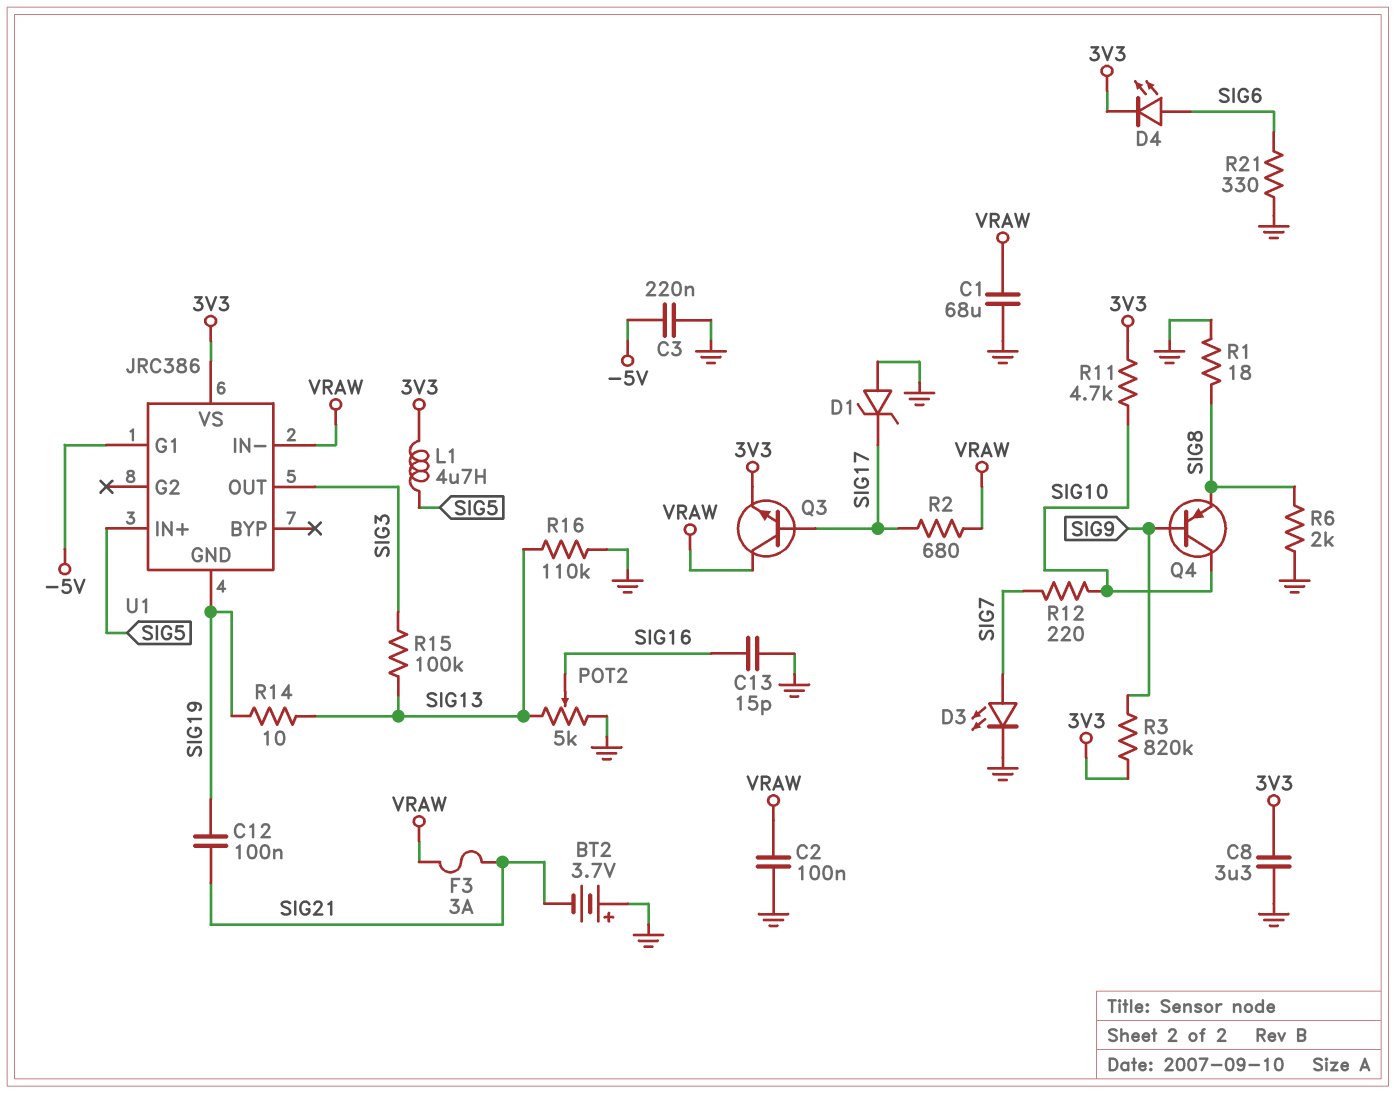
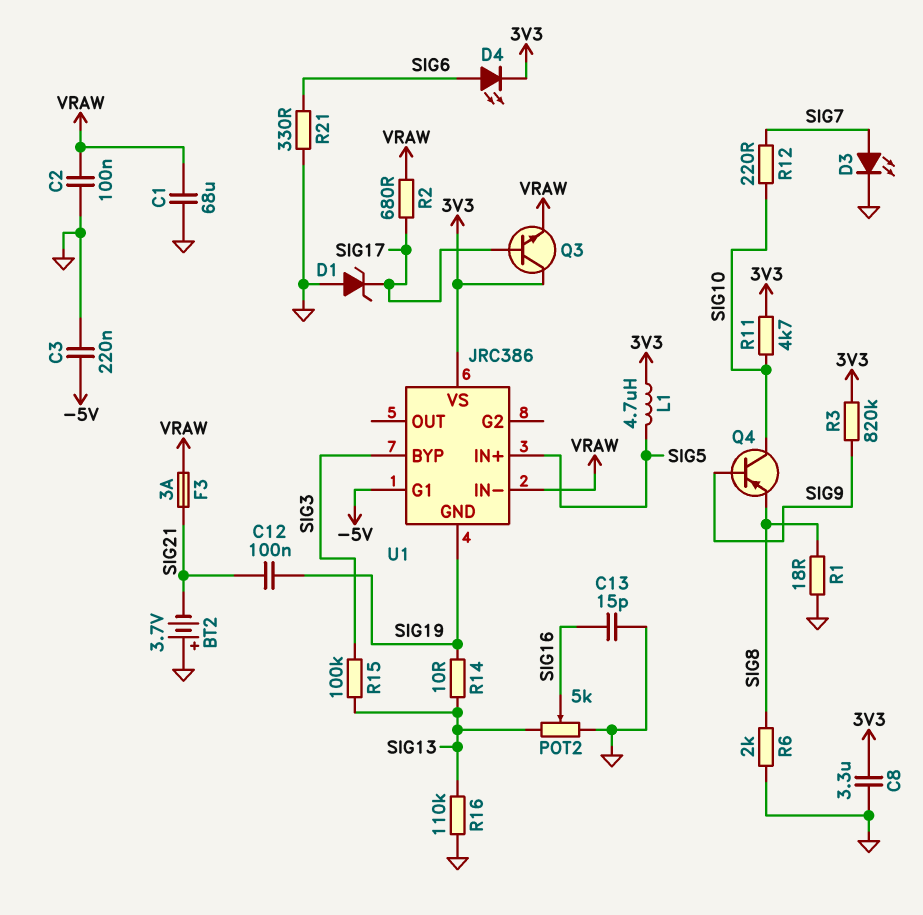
Q3: NPN (B SIG17, C VRAW, E 3V3) -> NPN (B SIG17, C 3V3, E VRAW)
U1 pin BYP: none -> SIG3
U1 pin OUT: SIG3 -> none

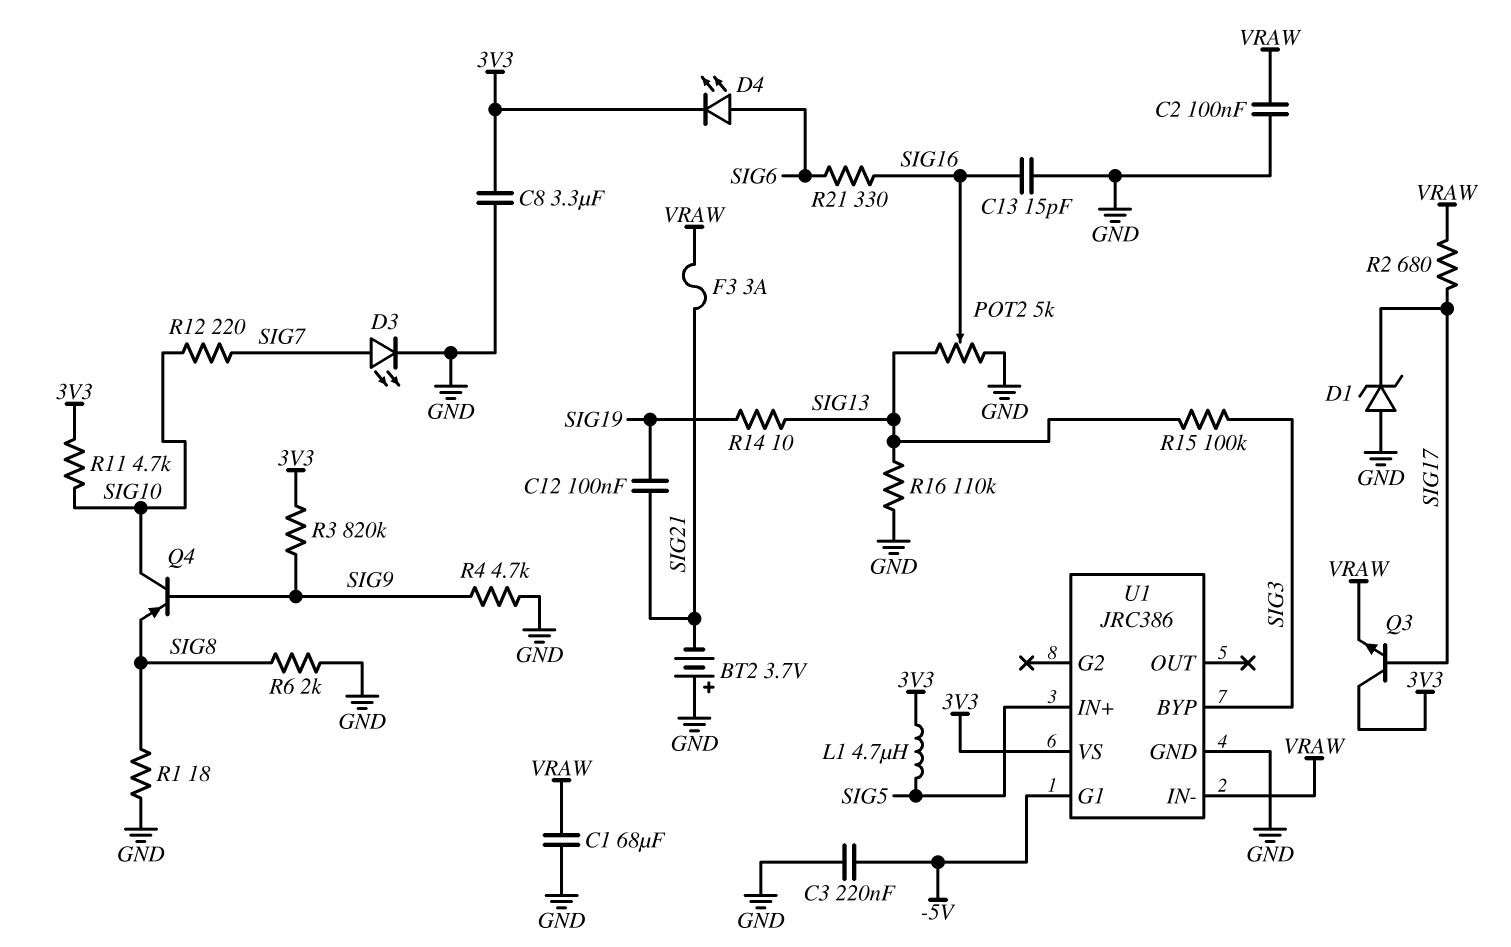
R4: none -> 4.7k (GND, SIG9)
R21: 330 (GND, SIG6) -> 330 (SIG6, SIG16)
U1 pin GND: SIG19 -> GND

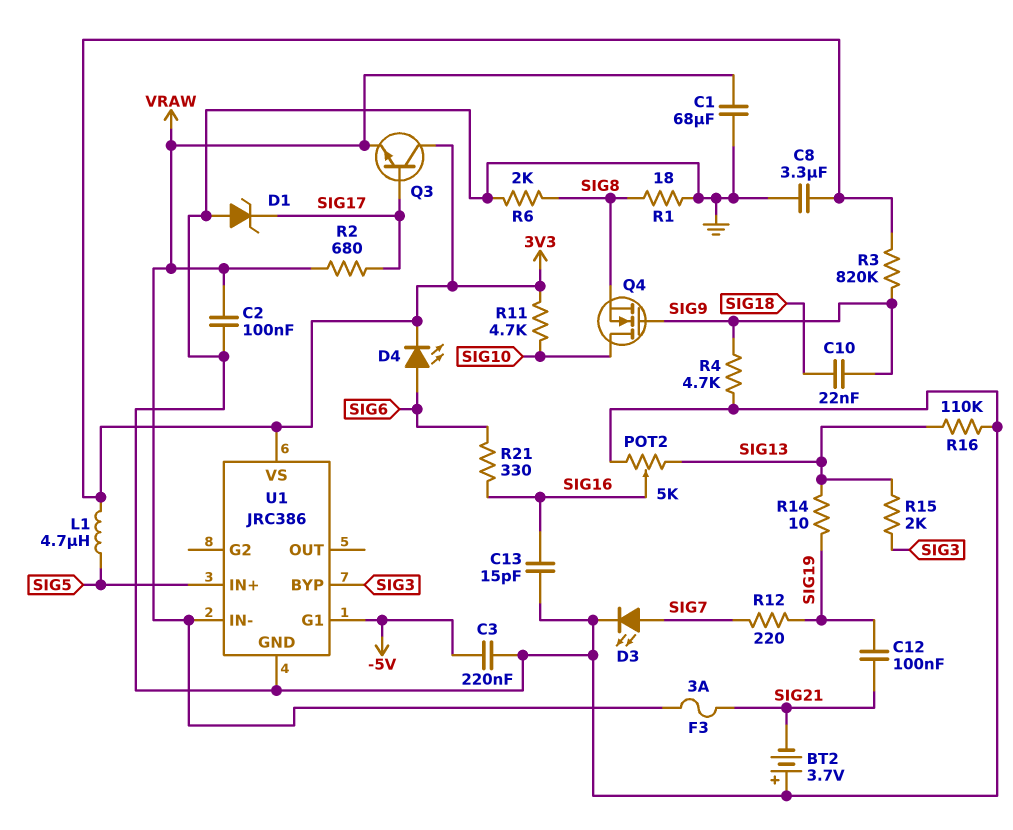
C10: none -> 22nF (SIG9, SIG18)
Q4: PNP (B SIG9, C SIG10, E SIG8) -> NMOS (G SIG9, D SIG10, S SIG8)
R12: 220 (SIG7, SIG10) -> 220 (SIG7, SIG19)
R15: 100k (SIG3, SIG13) -> 2k (SIG3, SIG13)

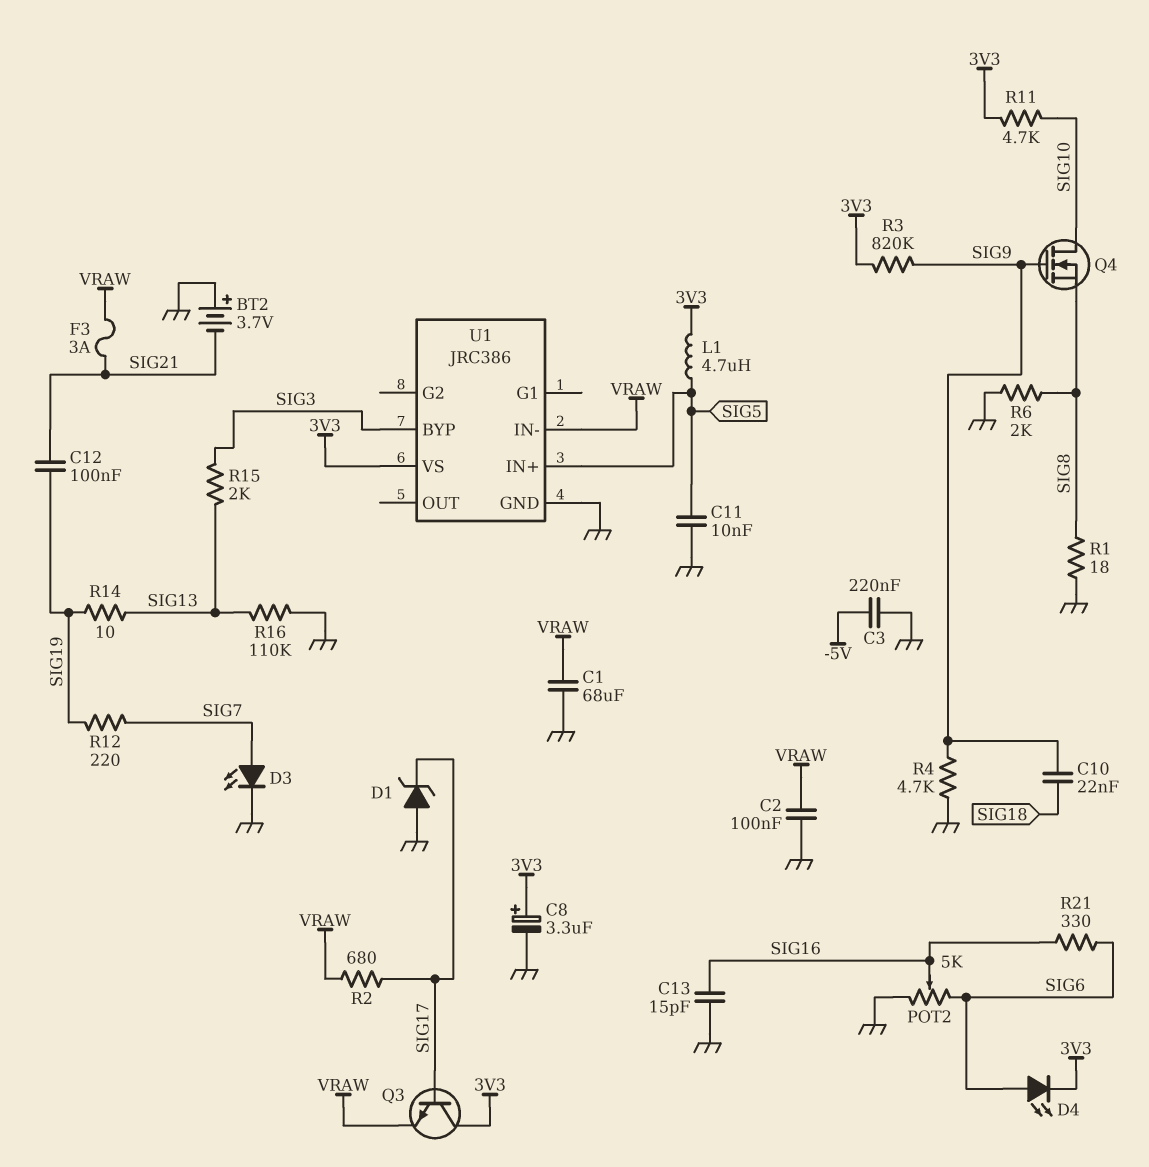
C8: 3.3uF (3V3, GND) -> 3.3uF (plus 3V3, minus GND)
C11: none -> 10nF (GND, SIG5)
POT2: 5k (GND, SIG13, wiper SIG16) -> 5k (GND, SIG6, wiper SIG16)
U1 pin G1: -5V -> none

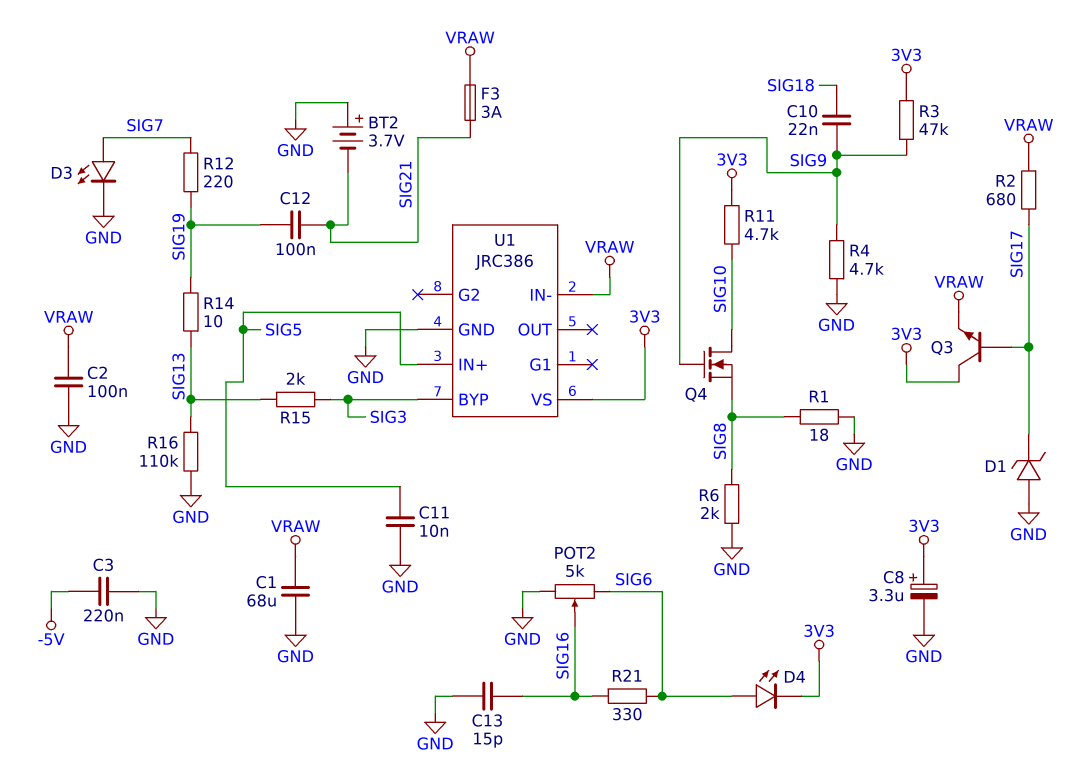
L1: 4.7uH (3V3, SIG5) -> none
R3: 820k (3V3, SIG9) -> 47k (3V3, SIG9)

